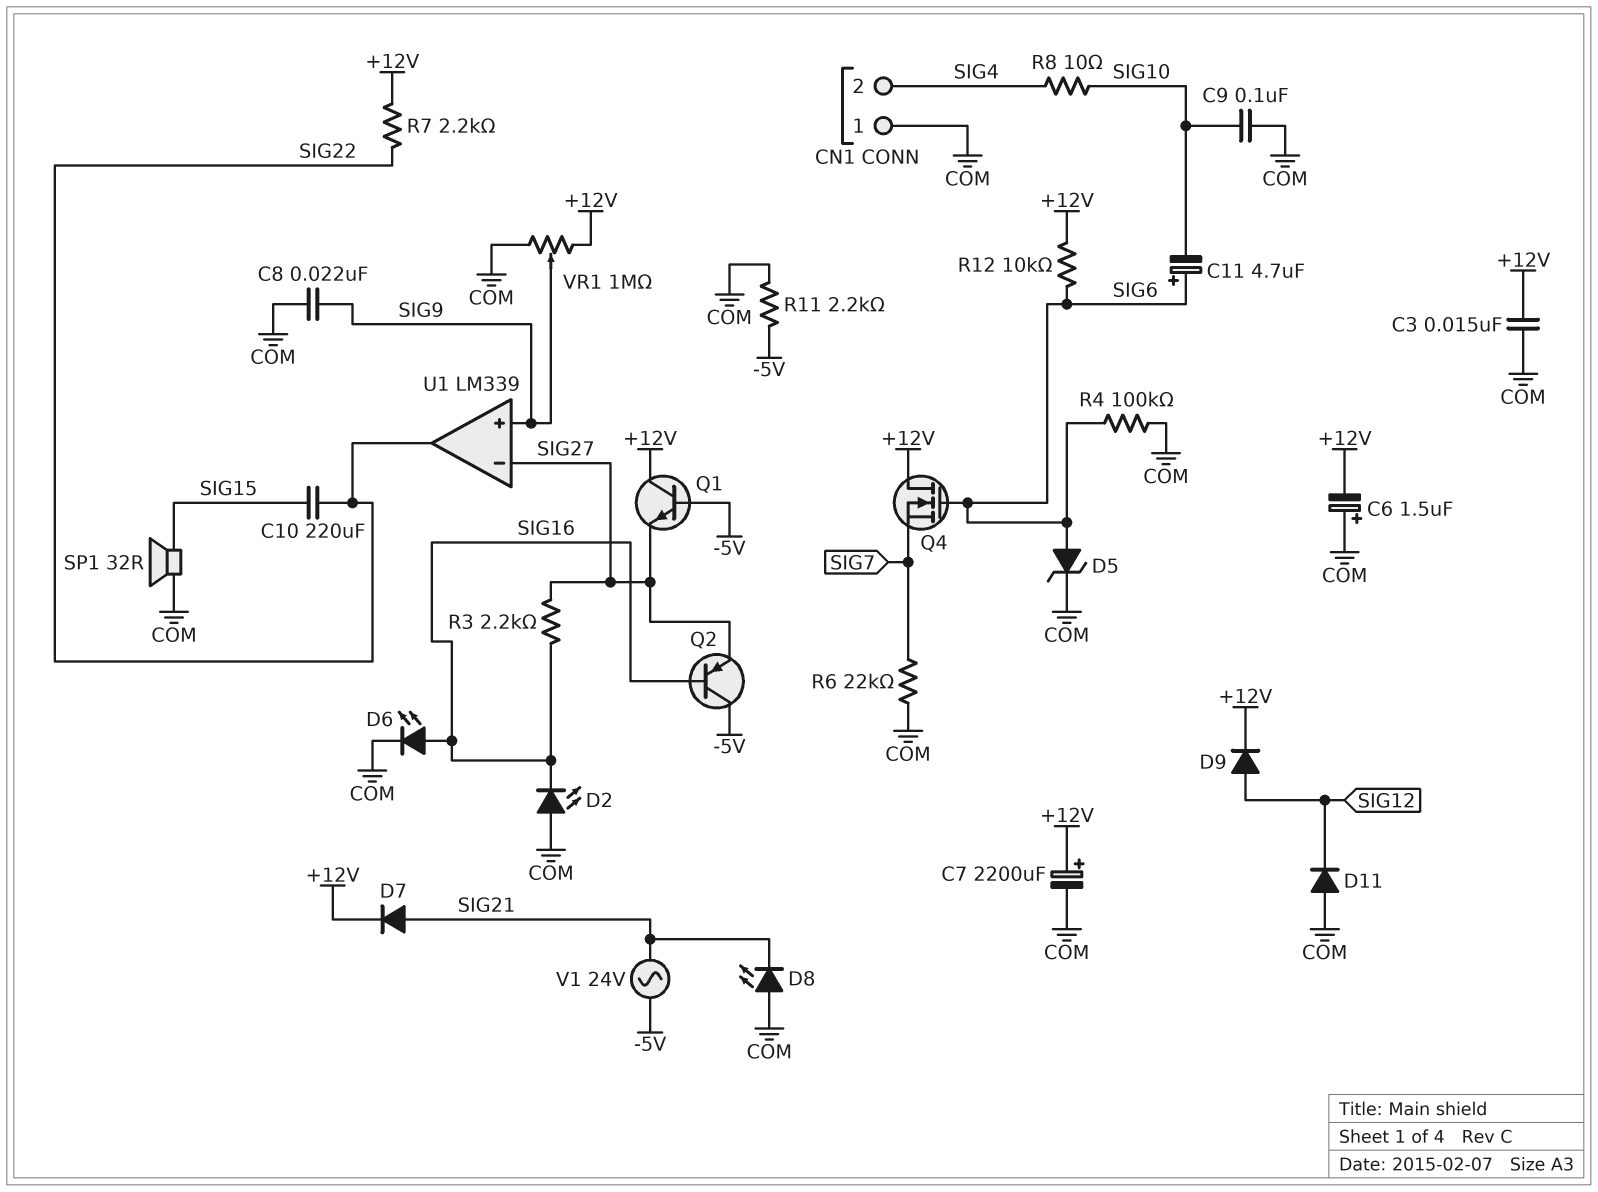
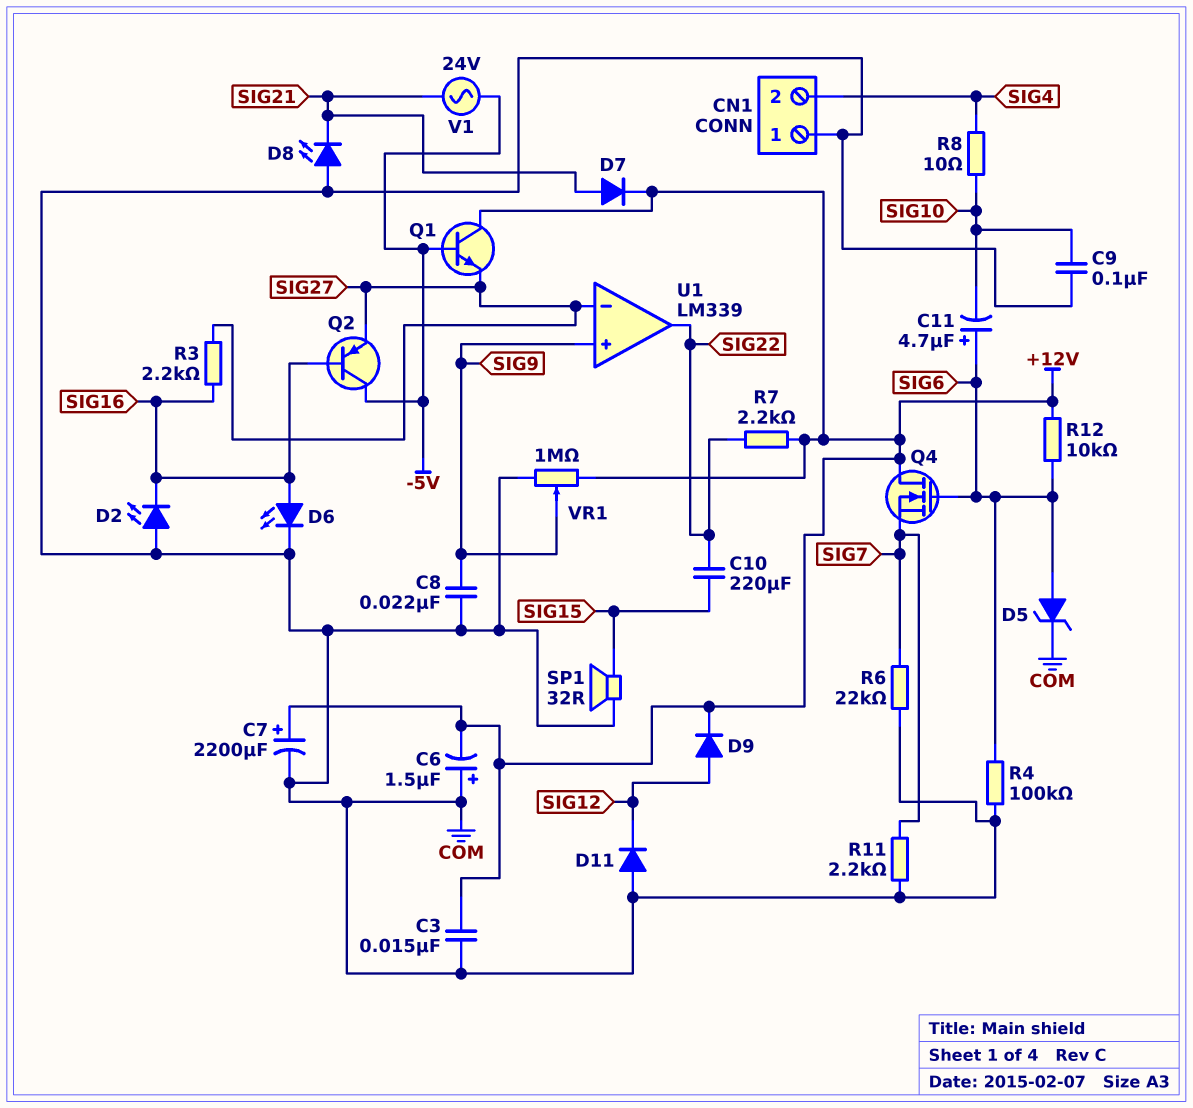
R11: 2.2k (-5V, COM) -> 2.2k (COM, SIG7)

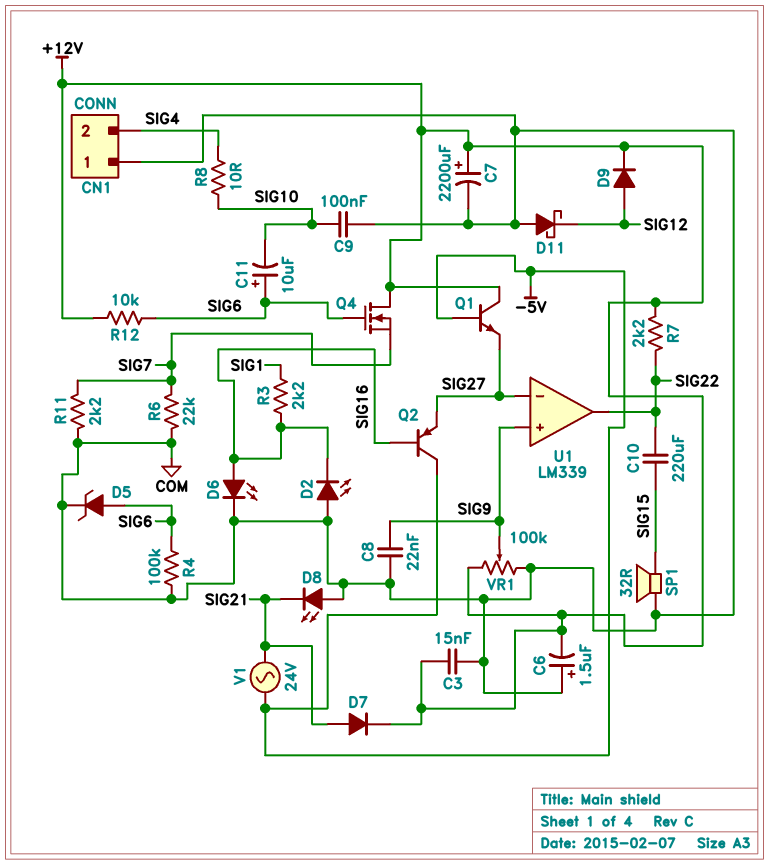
C11: 4.7uF (plus SIG6, minus SIG10) -> 10uF (plus SIG6, minus SIG10)
D11: diode (A COM, K SIG12) -> schottky (A COM, K SIG12)
R3: 2.2k (SIG16, SIG27) -> 2.2k (SIG1, SIG16)
VR1: 1M (+12V, COM, wiper SIG9) -> 100k (+12V, COM, wiper SIG9)

